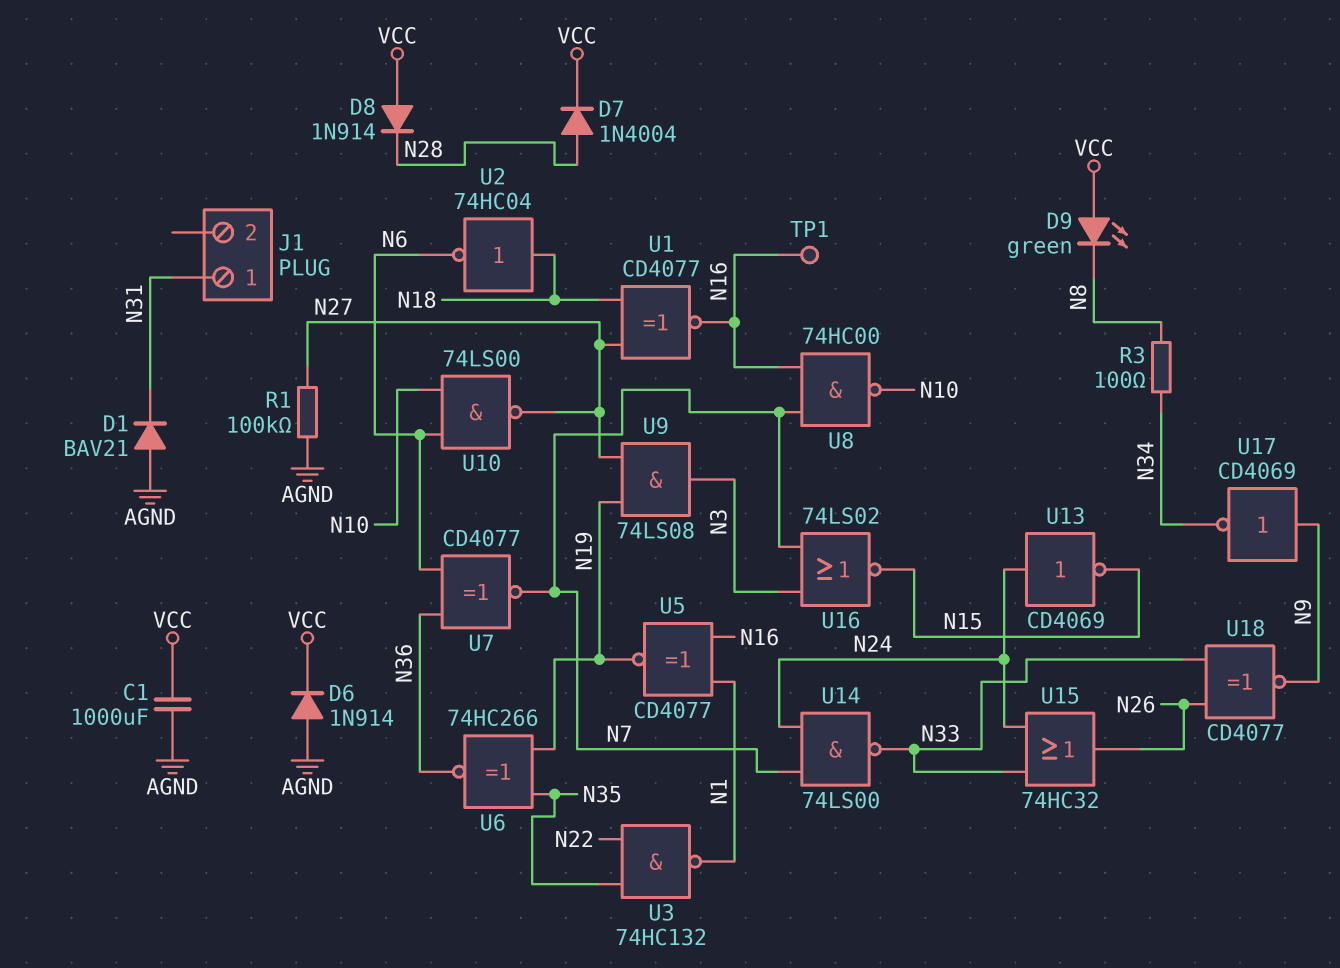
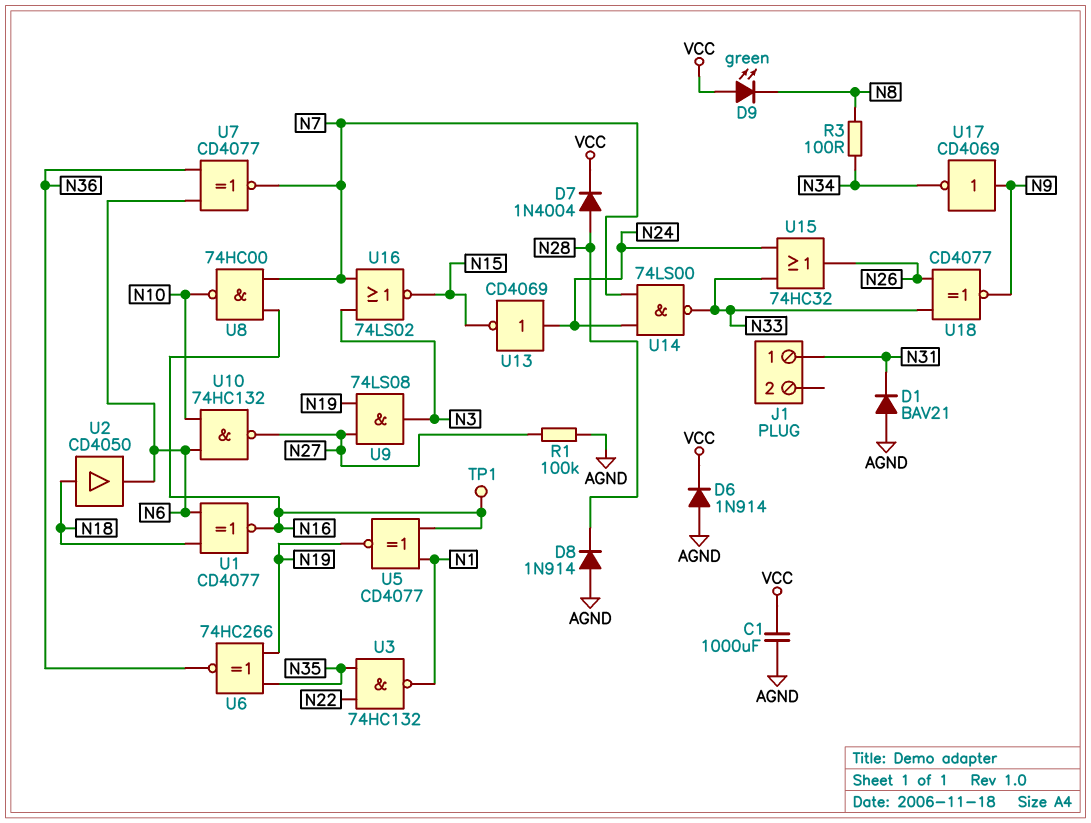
D8: diode 1N914 (A VCC, K N28) -> diode 1N914 (A AGND, K N28)
U1: XNOR CD4077 (in N18, in N27, out N16) -> XNOR CD4077 (in N6, in N18, out N16)
U2: NOT 74HC04 (in N18, out N6) -> buffer CD4050 (in N18, out N6)
U10: NAND 74LS00 (in N6, in N10, out N27) -> NAND 74HC132 (in N6, in N10, out N27)

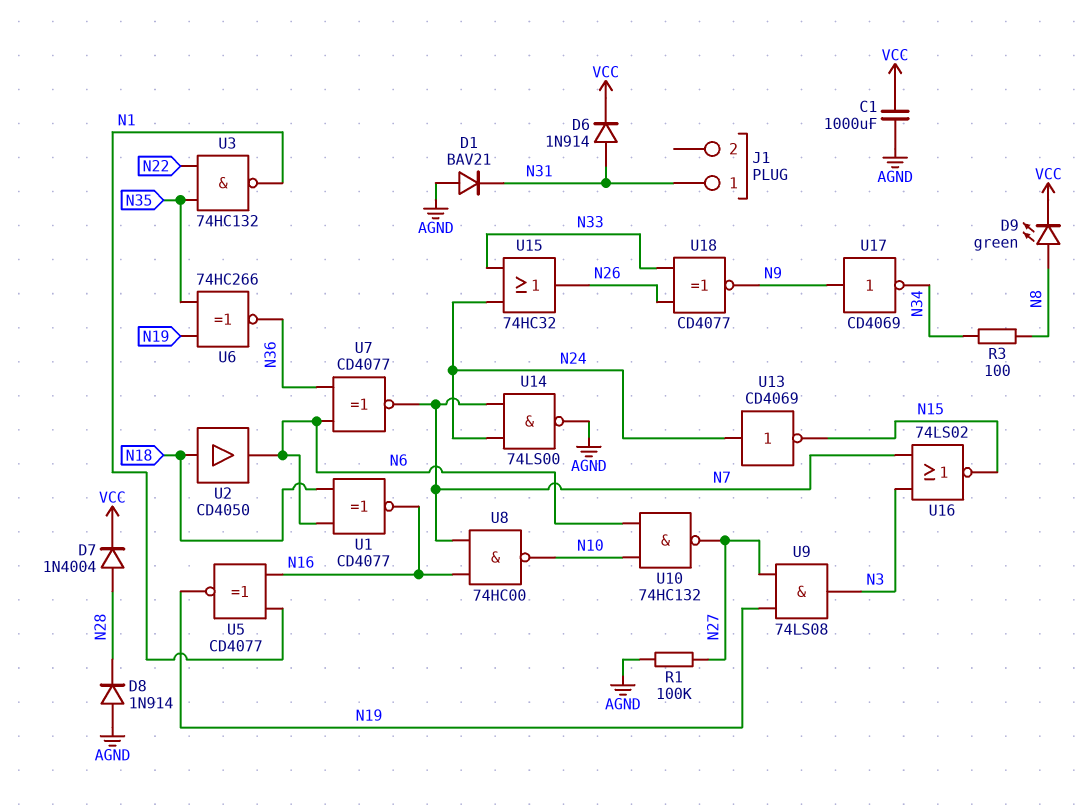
D6: diode 1N914 (A AGND, K VCC) -> diode 1N914 (A N31, K VCC)
D9: LED green (A VCC, K N8) -> LED green (A N8, K VCC)
TP1: test point (N16) -> none
U14: NAND 74LS00 (in N7, in N24, out N33) -> NAND 74LS00 (in N7, in N24, out AGND)

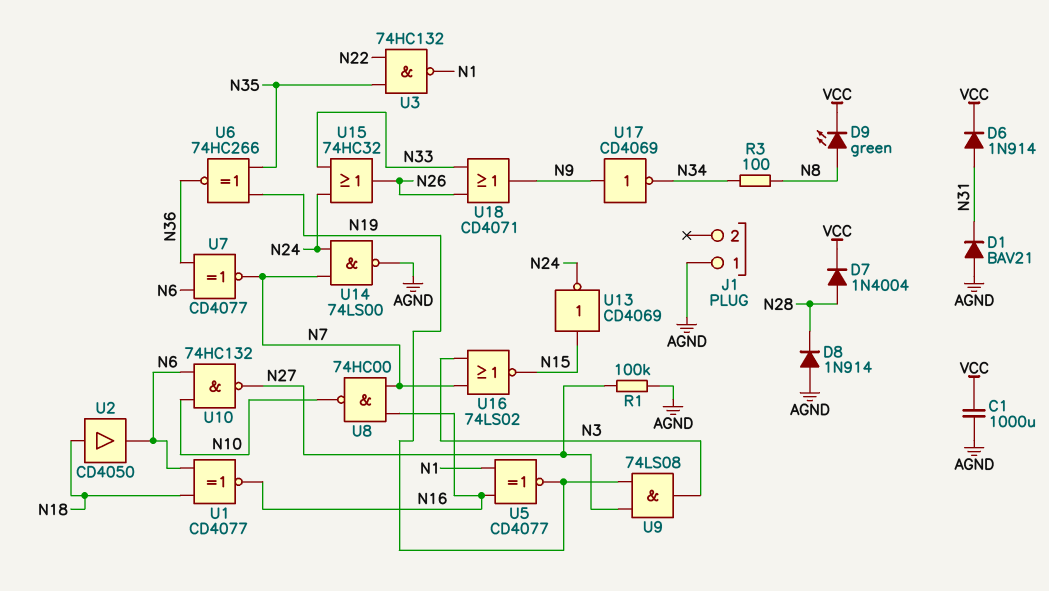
J1 pin 1: N31 -> AGND
U13: NOT CD4069 (in N24, out N15) -> NOT CD4069 (in N15, out N24)
U18: XNOR CD4077 (in N26, in N33, out N9) -> OR CD4071 (in N26, in N33, out N9)

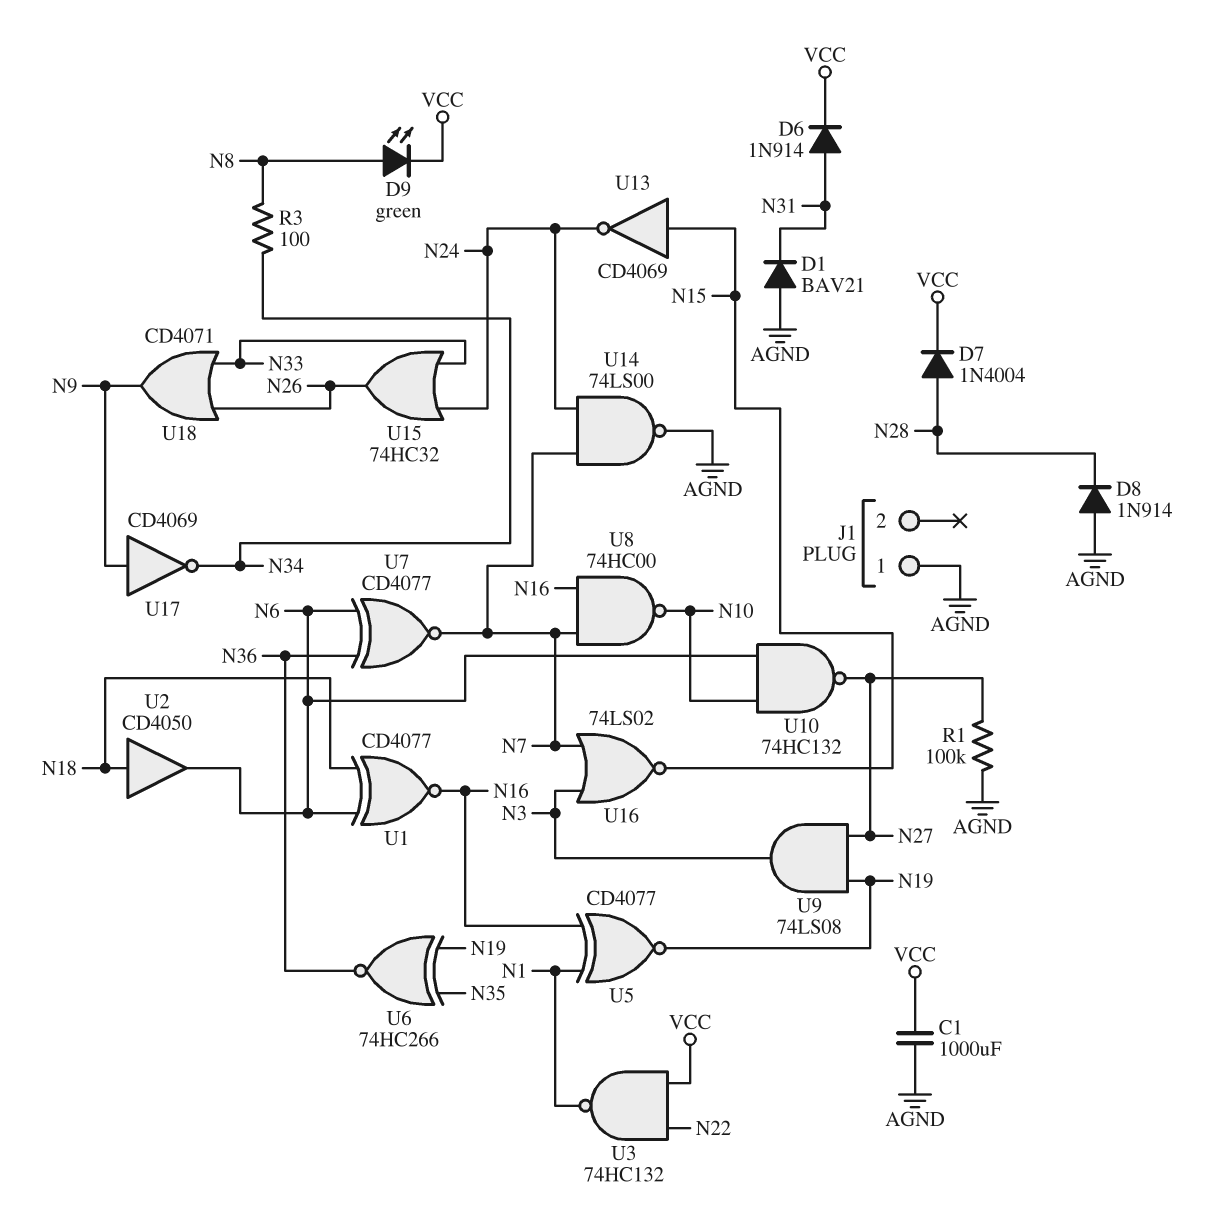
U3: NAND 74HC132 (in N22, in N35, out N1) -> NAND 74HC132 (in N22, in VCC, out N1)

